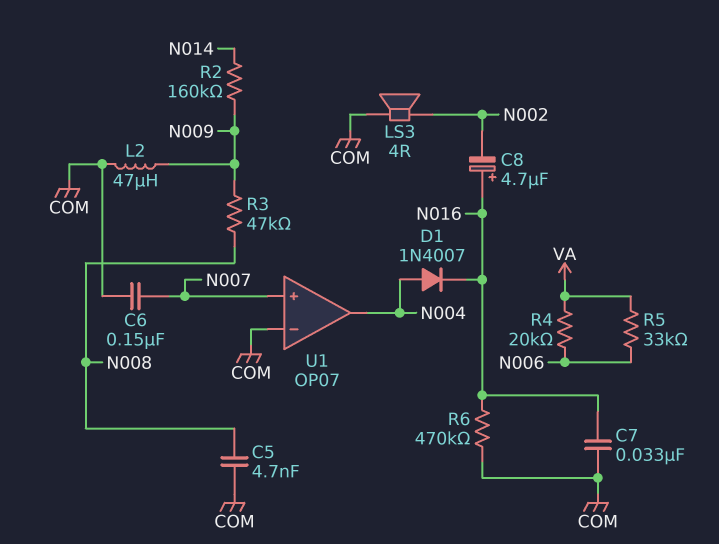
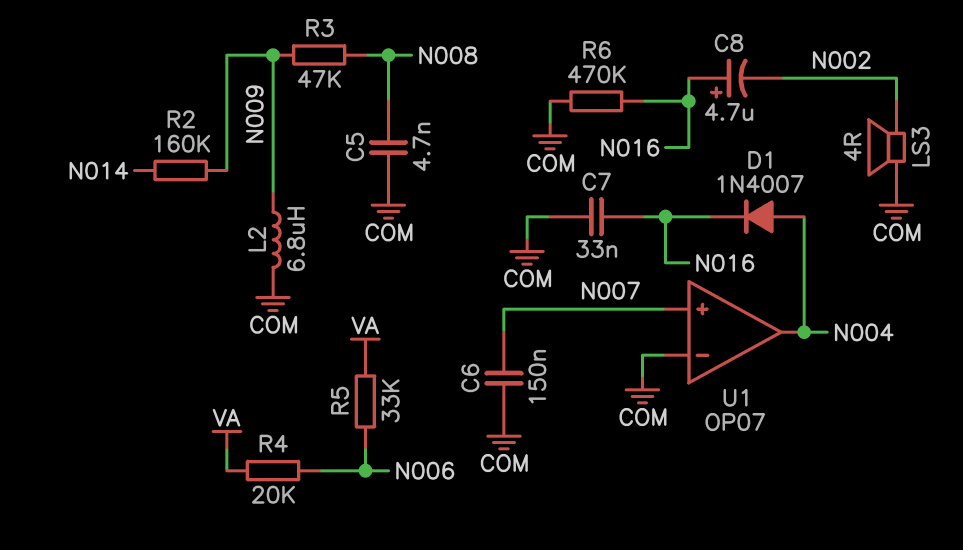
L2: 47uH (COM, N009) -> 6.8uH (COM, N009)

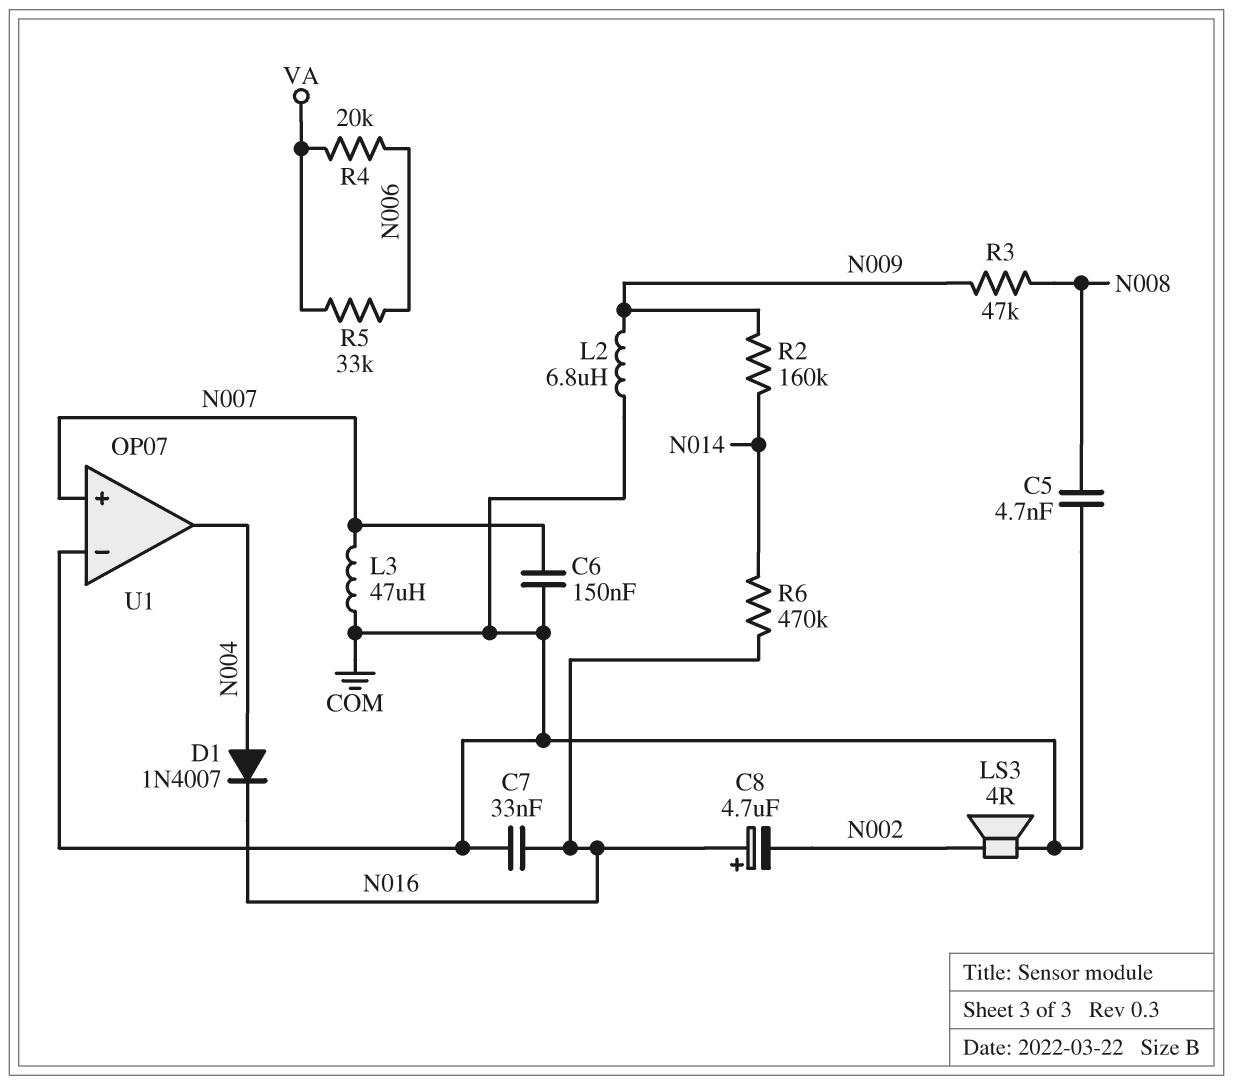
L3: none -> 47uH (COM, N007)
R6: 470k (COM, N016) -> 470k (N014, N016)

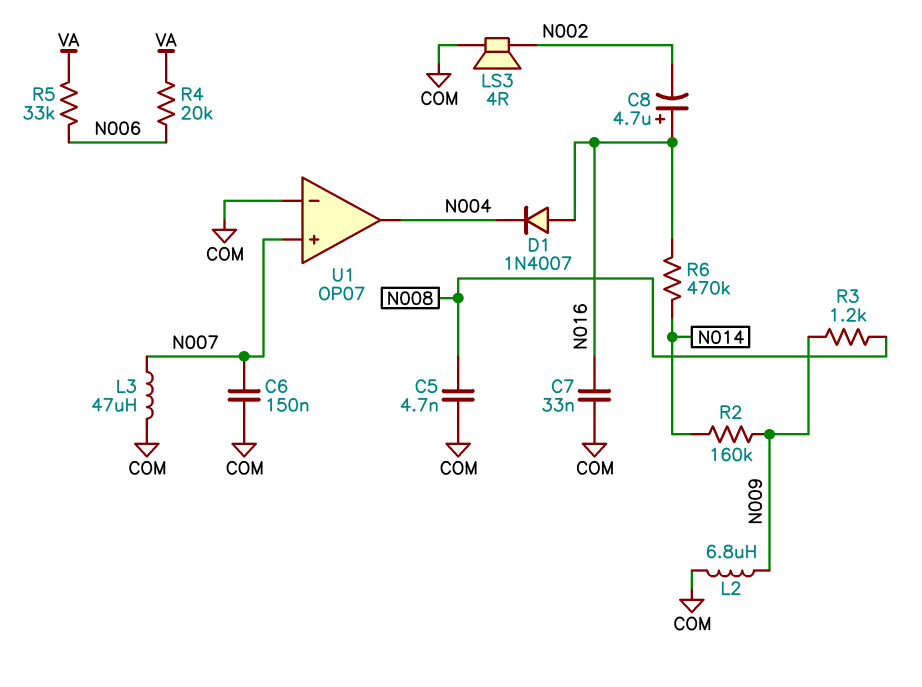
D1: diode 1N4007 (A N004, K N016) -> diode 1N4007 (A N016, K N004)
R3: 47k (N008, N009) -> 1.2k (N008, N009)

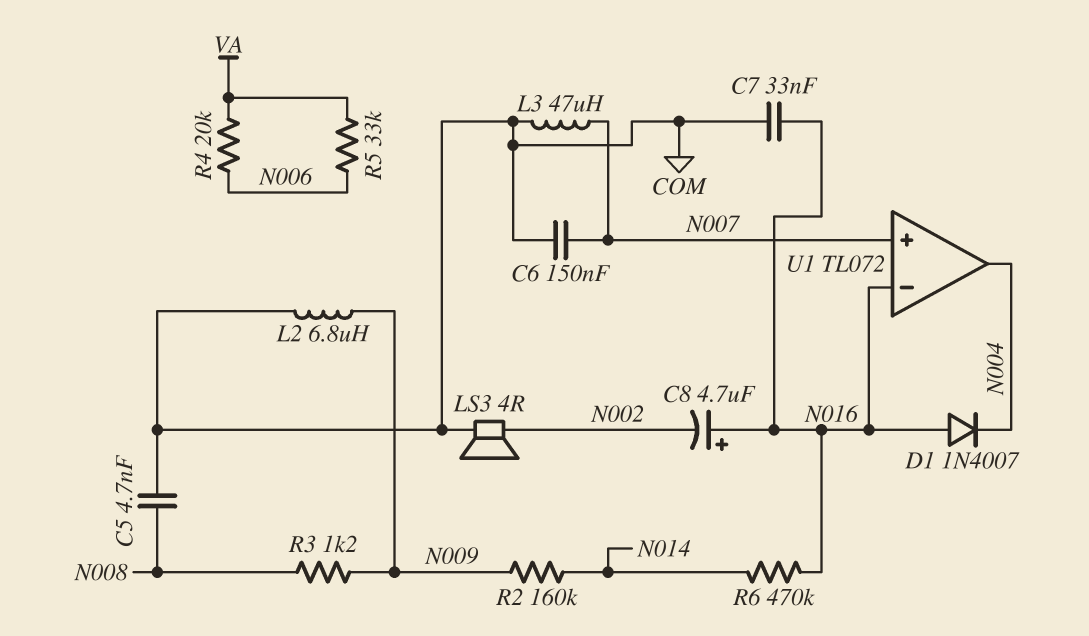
U1: OP07 -> TL072
U1 pin in-: COM -> N016

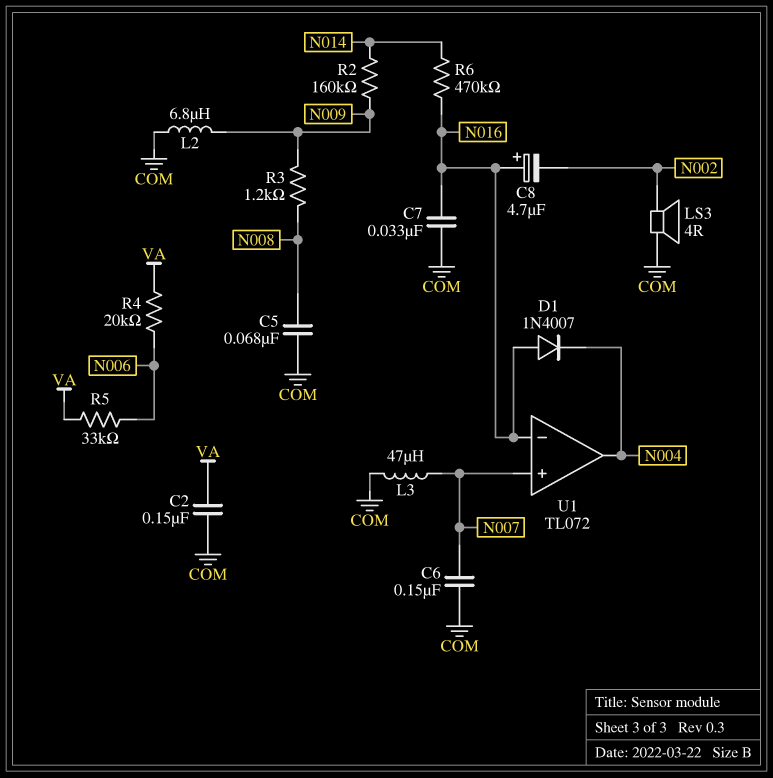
C2: none -> 150nF (COM, VA)
C5: 4.7nF (COM, N008) -> 68nF (COM, N008)

